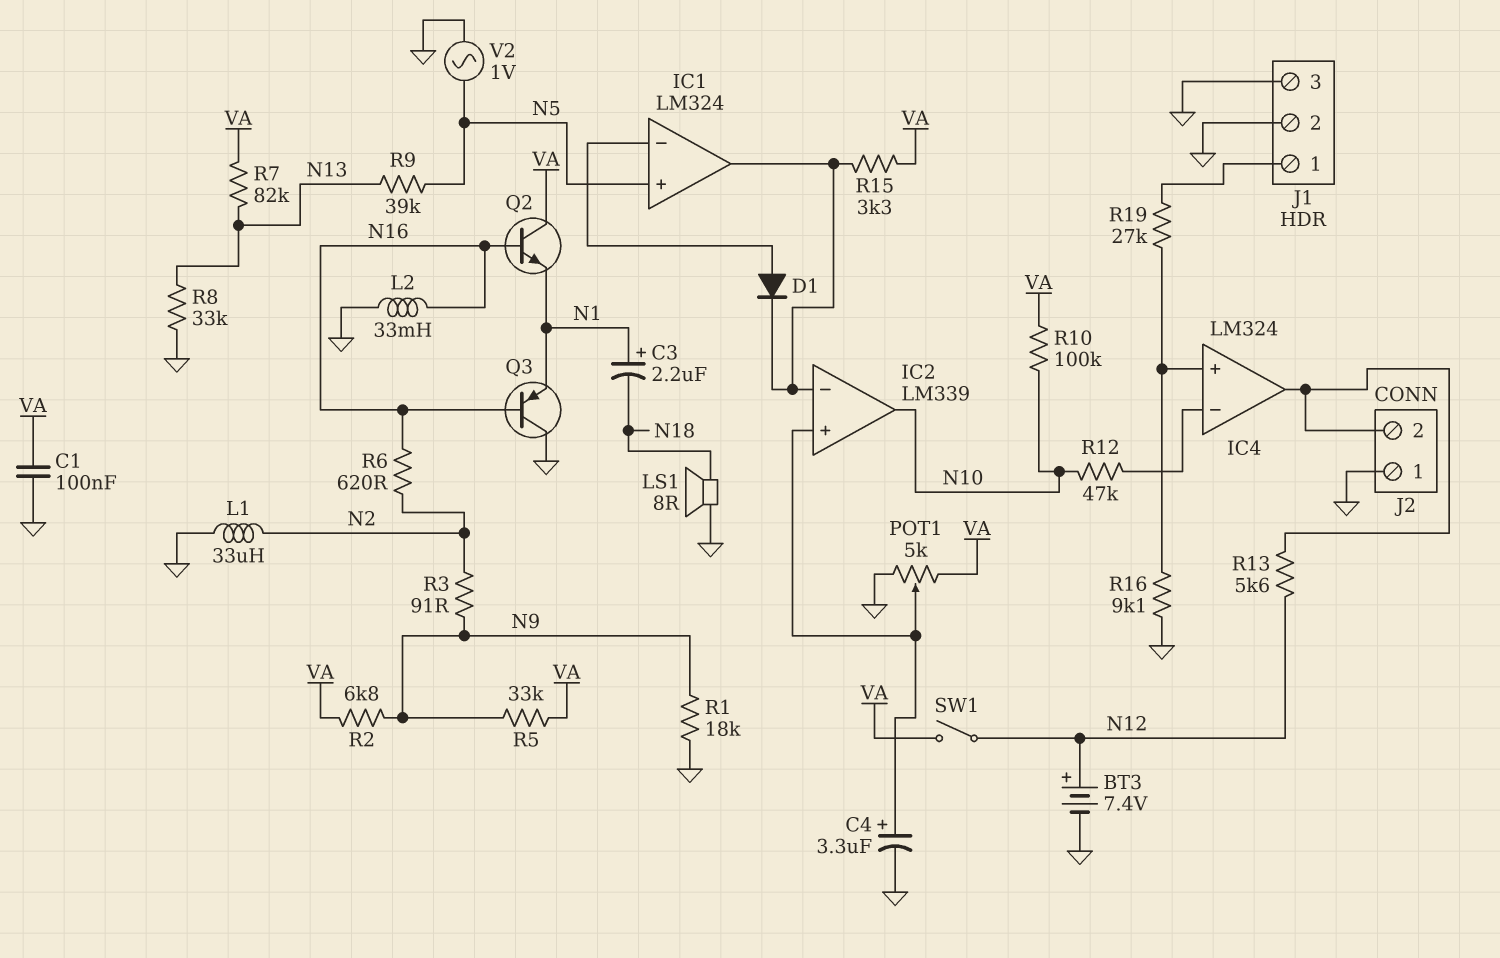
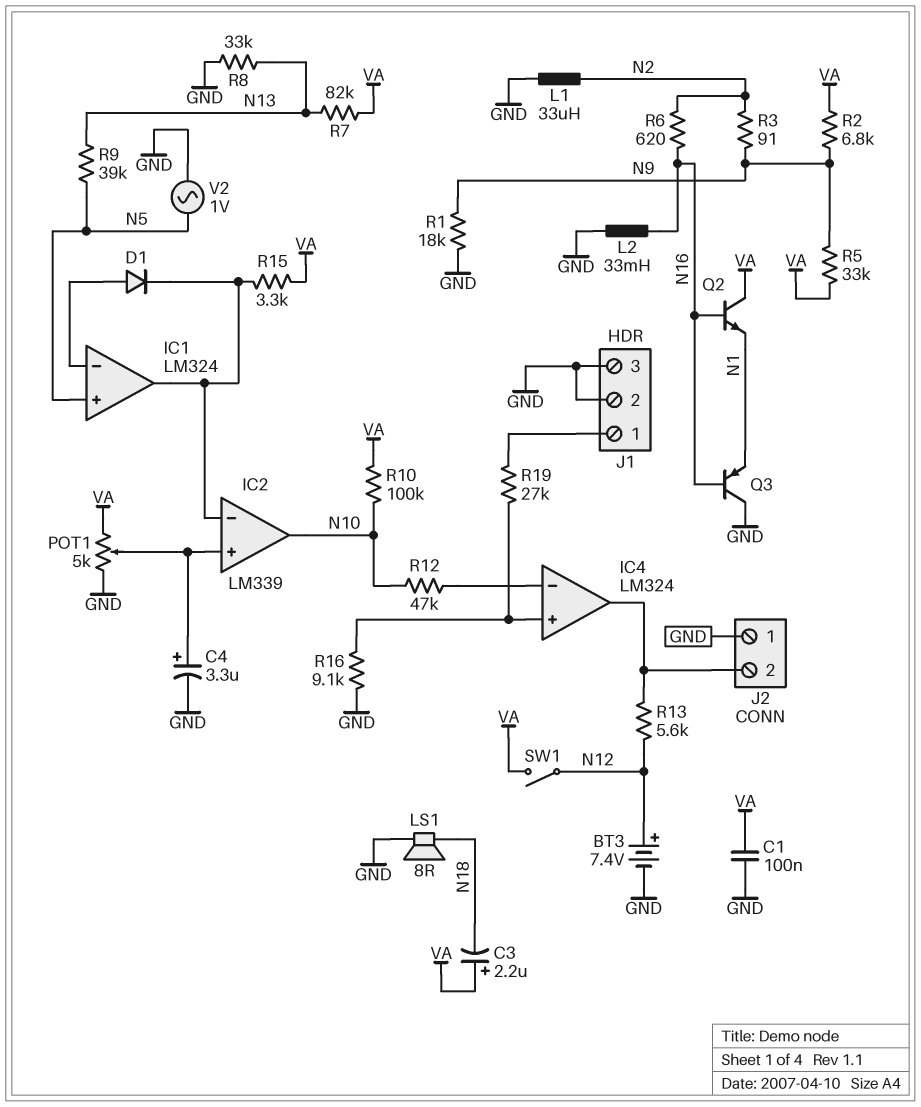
C3: 2.2uF (plus N1, minus N18) -> 2.2uF (plus VA, minus N18)

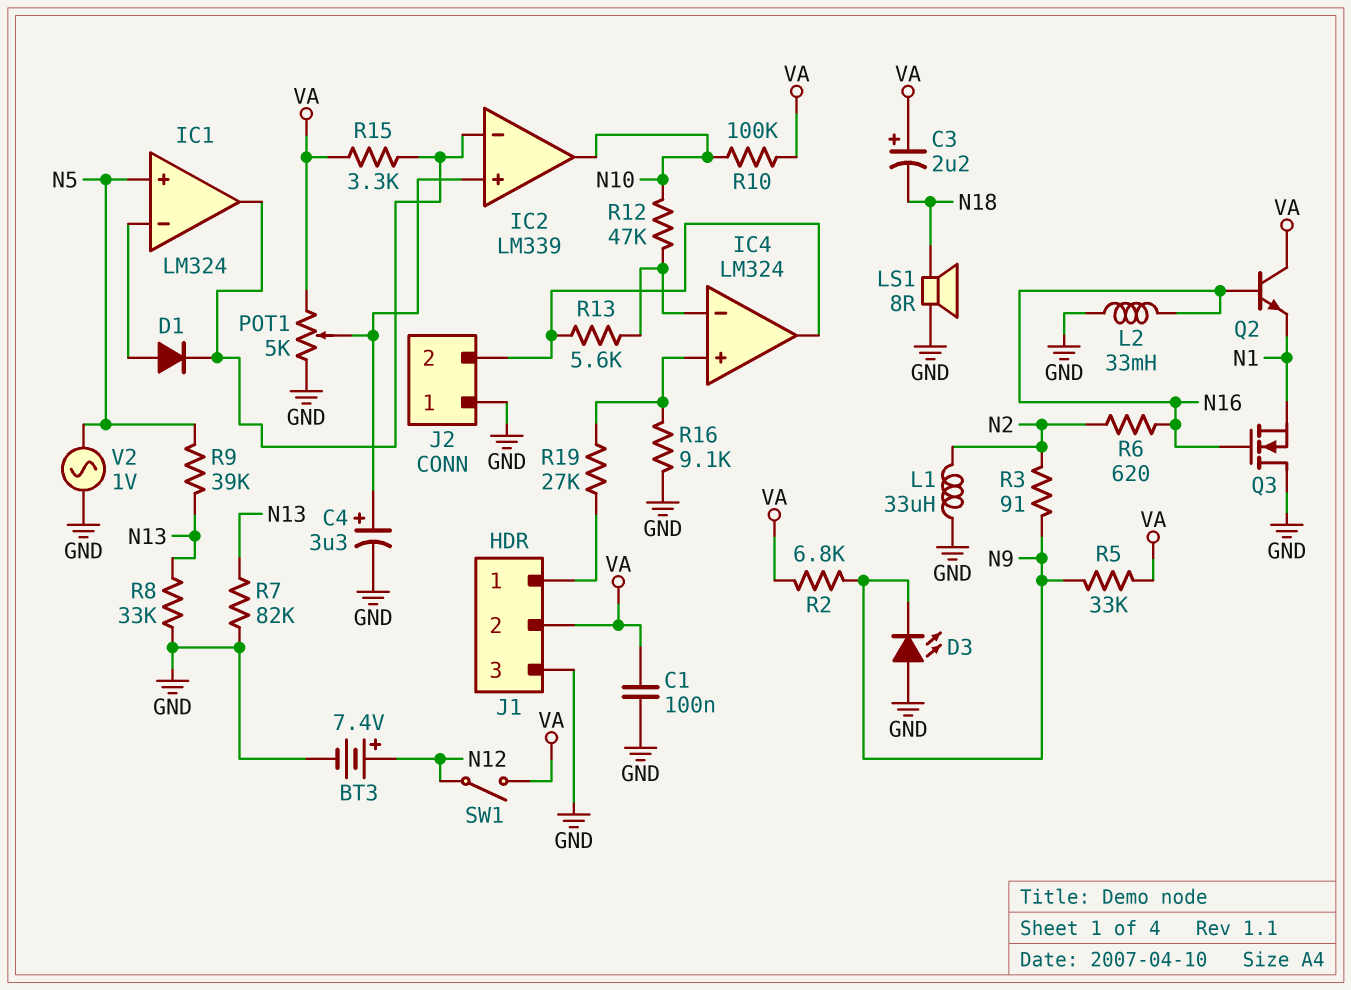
D3: none -> LED (A GND, K N9)
J1 pin 2: GND -> VA
Q3: PNP (B N16, C GND, E N1) -> NMOS (G N16, D GND, S N1)
R1: 18k (GND, N9) -> none
R7: 82k (N13, VA) -> 82k (GND, N13)
R13: 5.6k (IC4/out, N12) -> 5.6k (IC4/in-, IC4/out)

